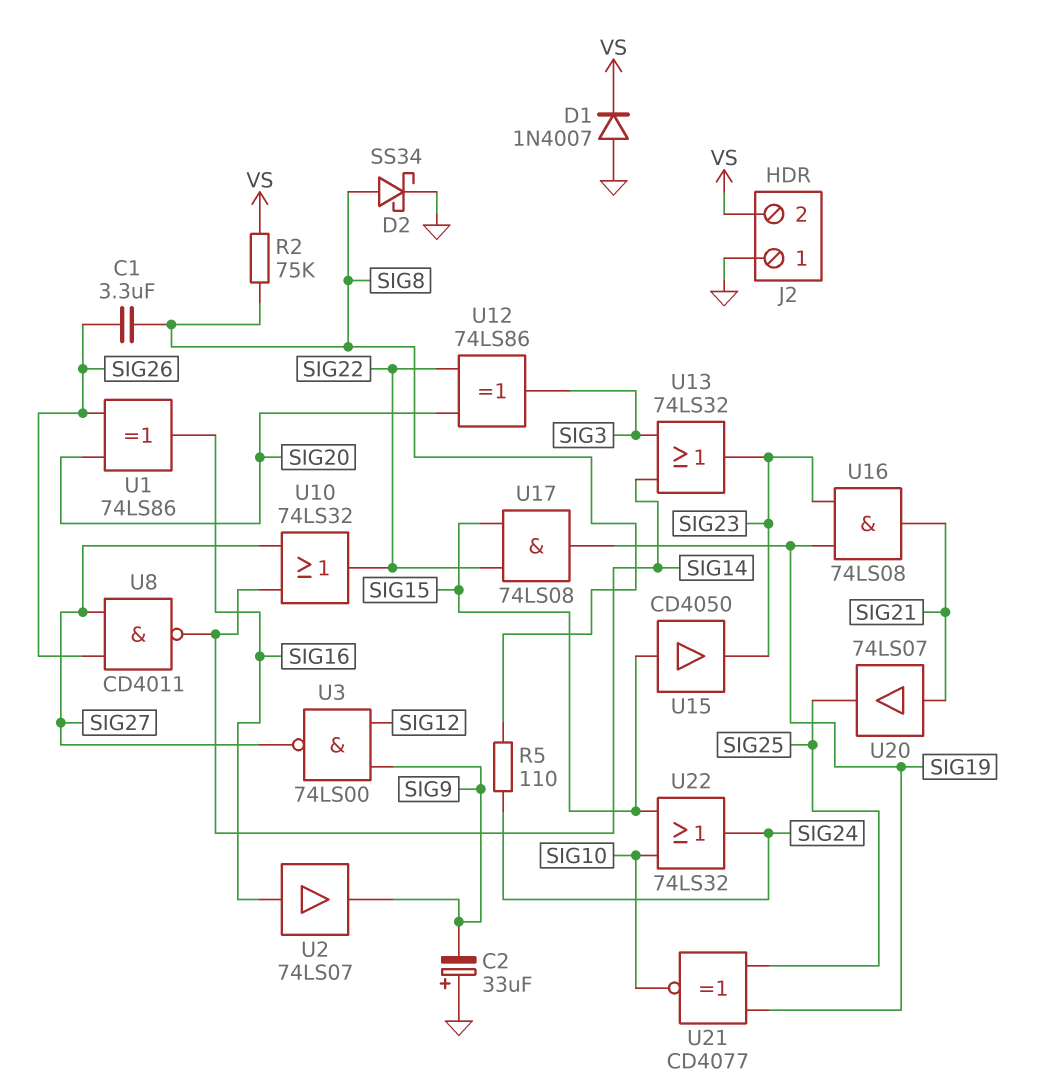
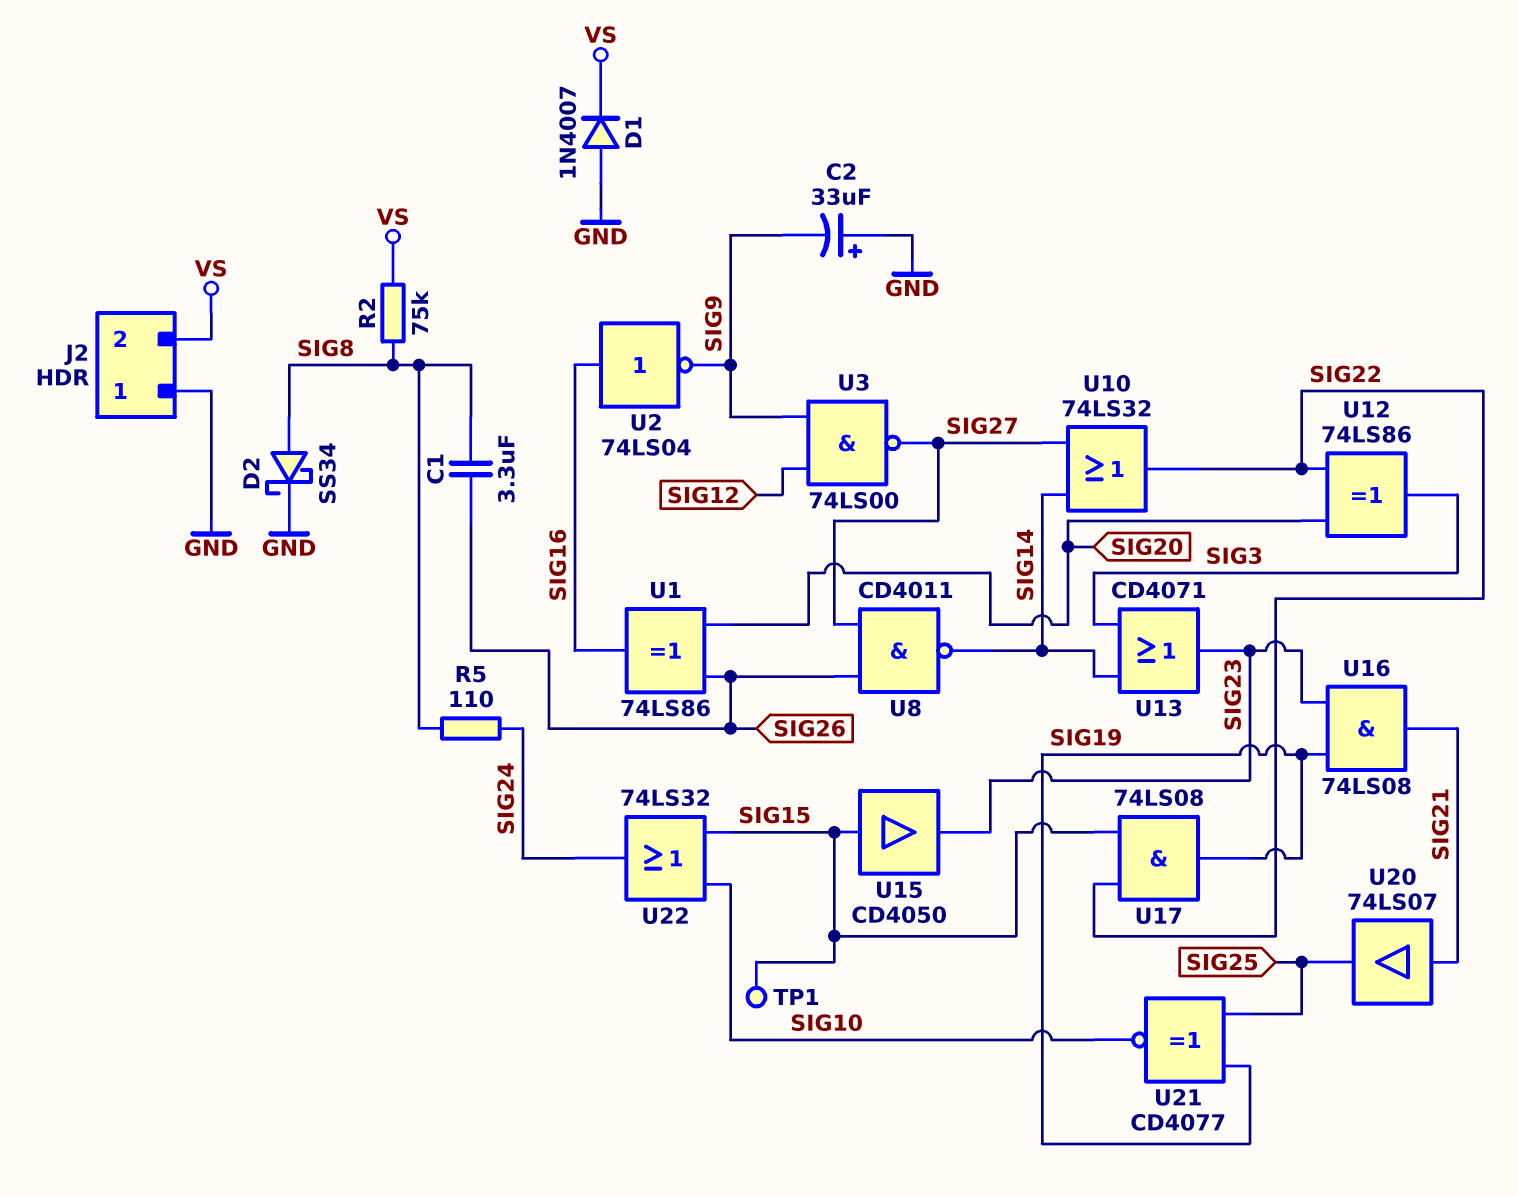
TP1: none -> test point (SIG15)
U2: buffer 74LS07 (in SIG16, out SIG9) -> NOT 74LS04 (in SIG16, out SIG9)
U13: OR 74LS32 (in SIG3, in SIG14, out SIG23) -> OR CD4071 (in SIG3, in SIG14, out SIG23)

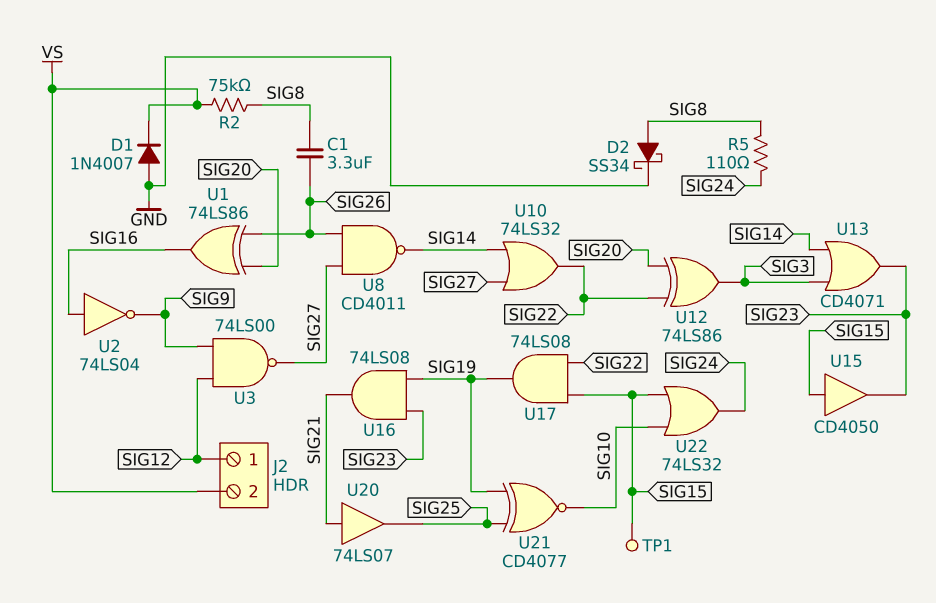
C2: 33uF (plus GND, minus SIG9) -> none
J2 pin 1: GND -> SIG12

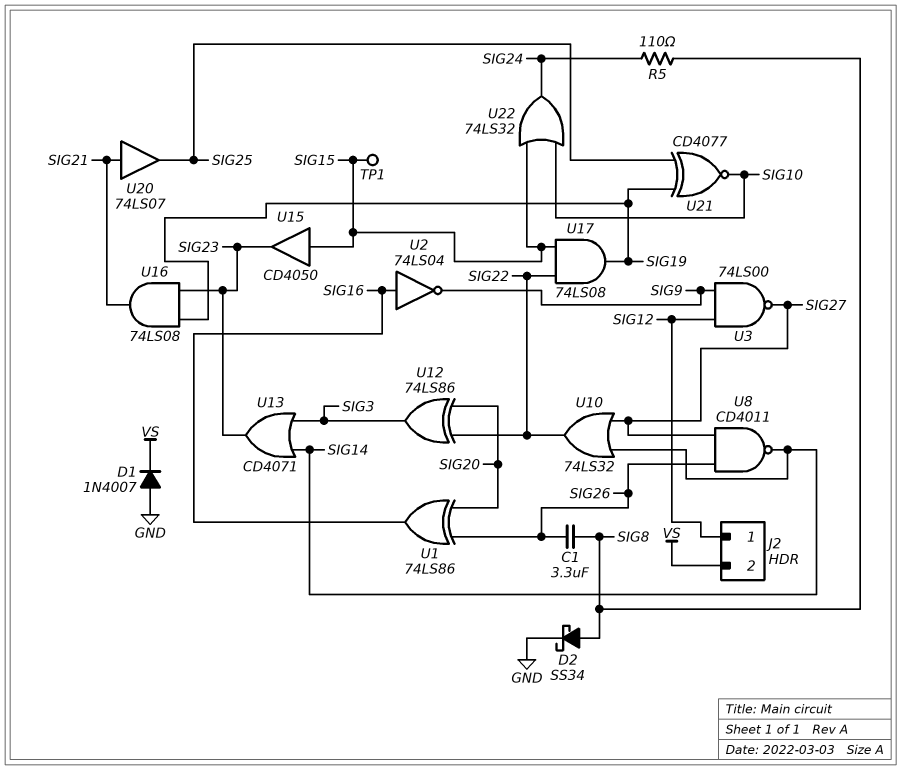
R2: 75k (SIG8, VS) -> none

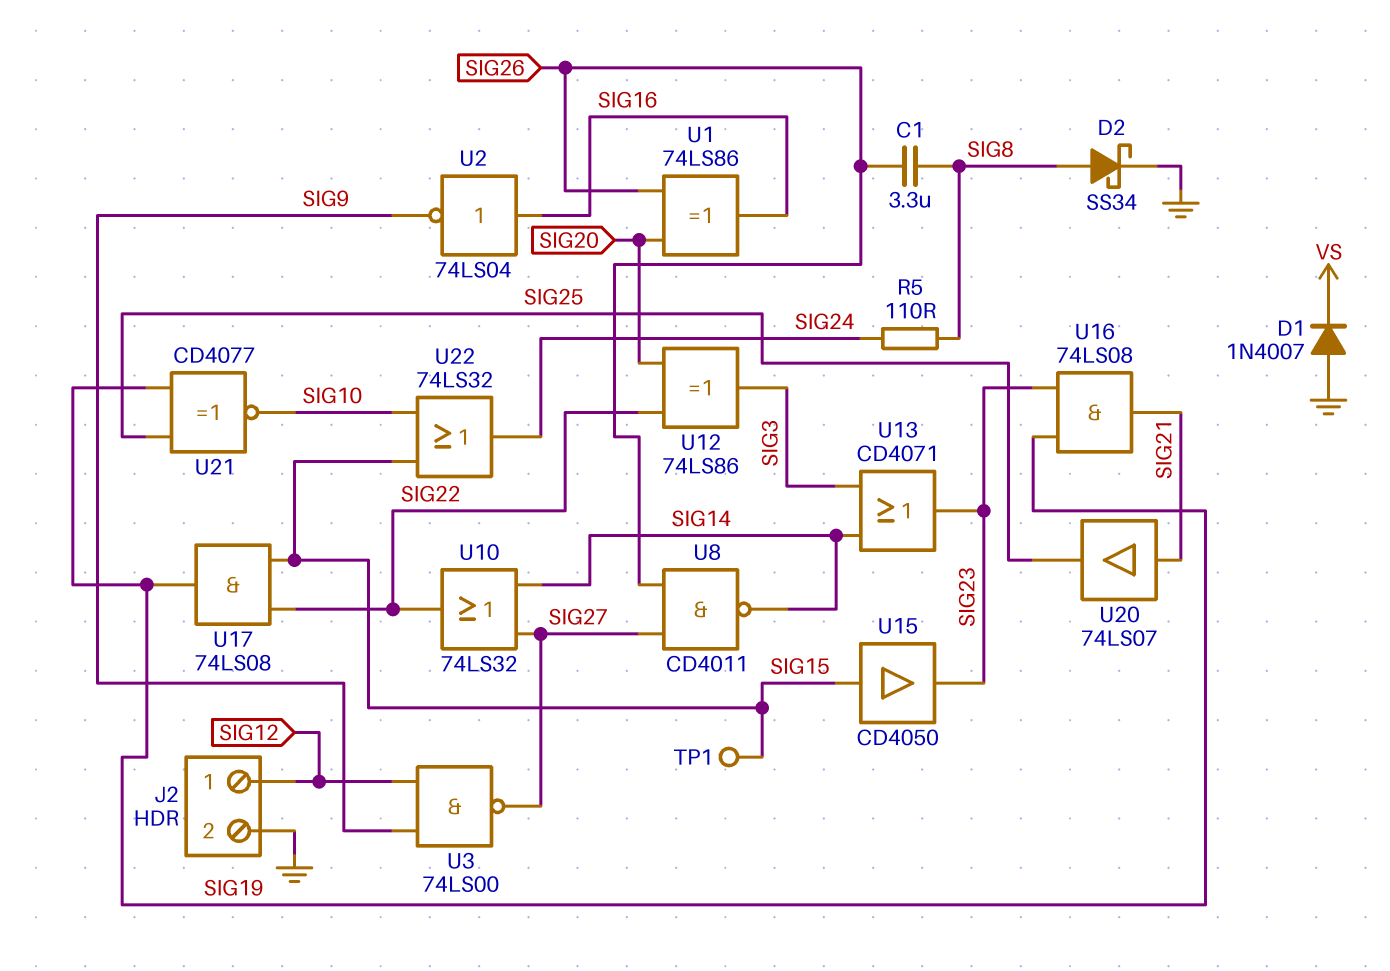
J2 pin 2: VS -> GND

